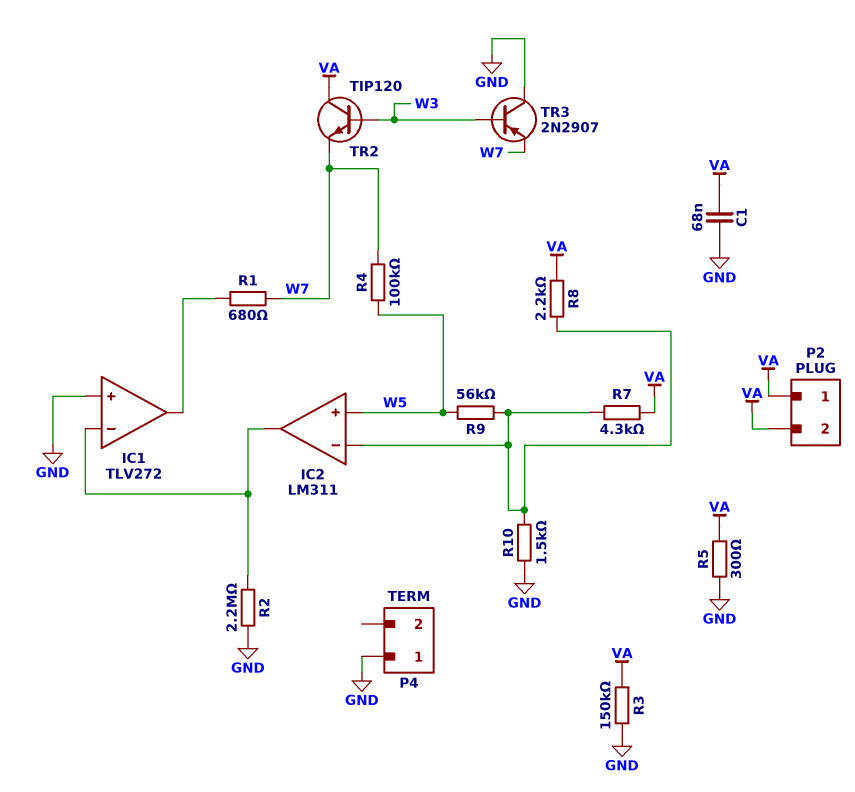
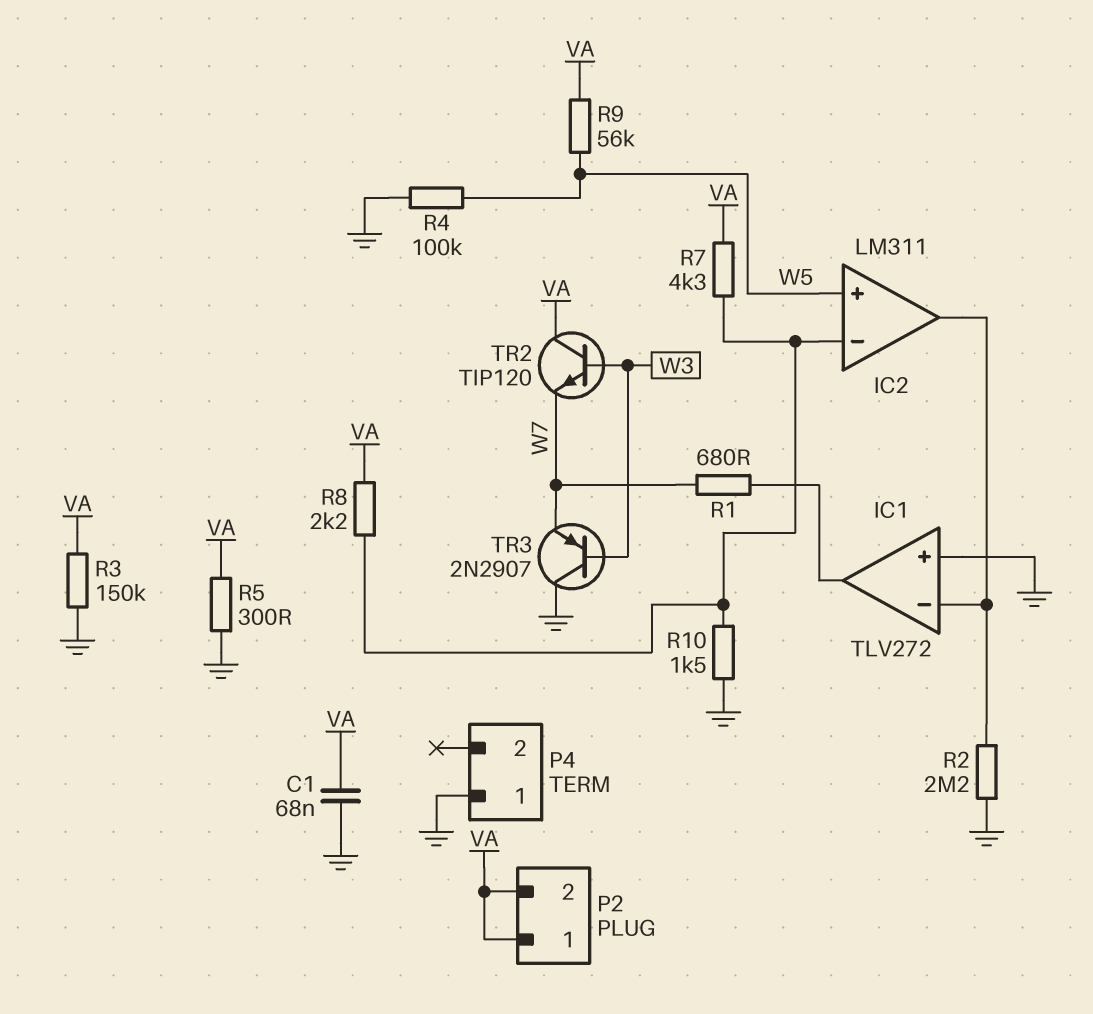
R4: 100k (W5, W7) -> 100k (GND, W5)
R9: 56k (IC2/in-, W5) -> 56k (VA, W5)

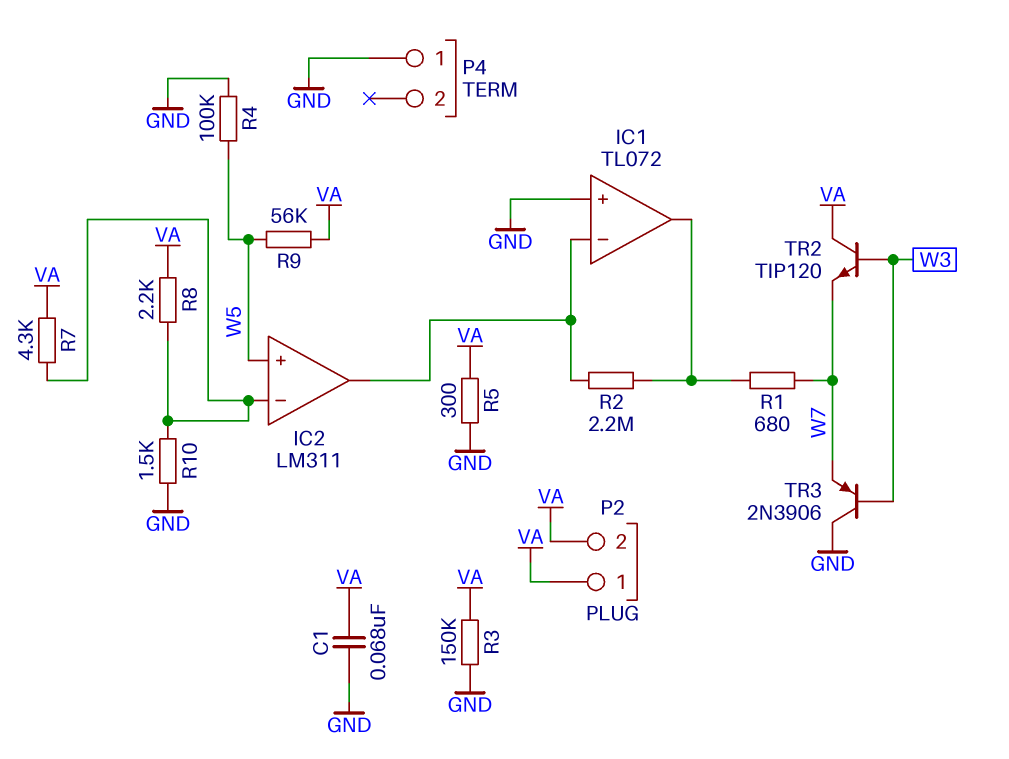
IC1: TLV272 -> TL072
R2: 2.2M (GND, IC1/in-) -> 2.2M (IC1/in-, IC1/out)
TR3: PNP 2N2907 (B W3, C GND, E W7) -> PNP 2N3906 (B W3, C GND, E W7)

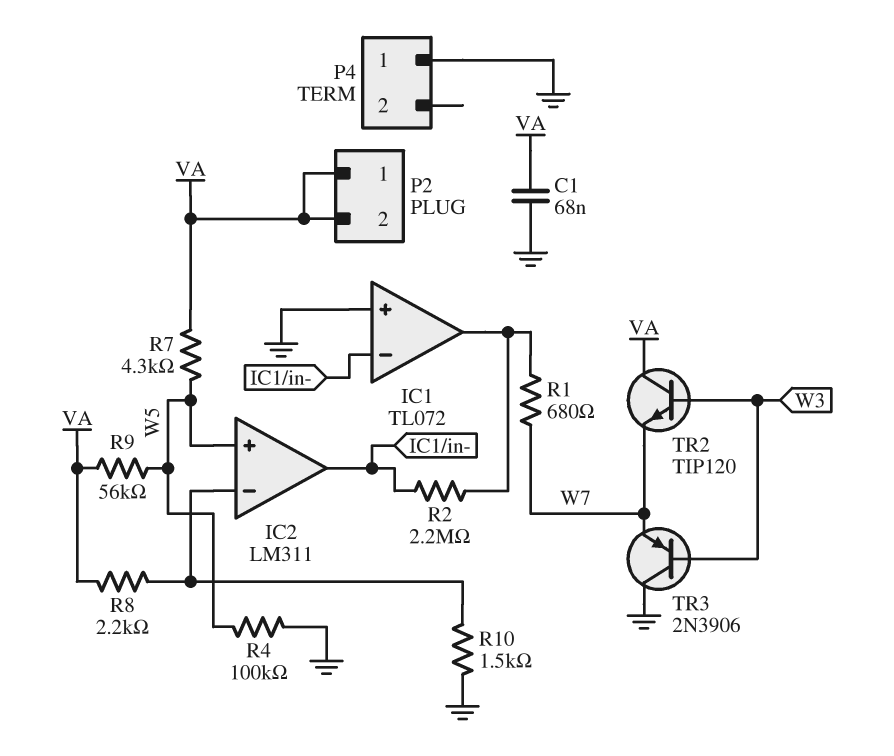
R3: 150k (GND, VA) -> none
R5: 300 (GND, VA) -> none
R7: 4.3k (IC2/in-, VA) -> 4.3k (VA, W5)

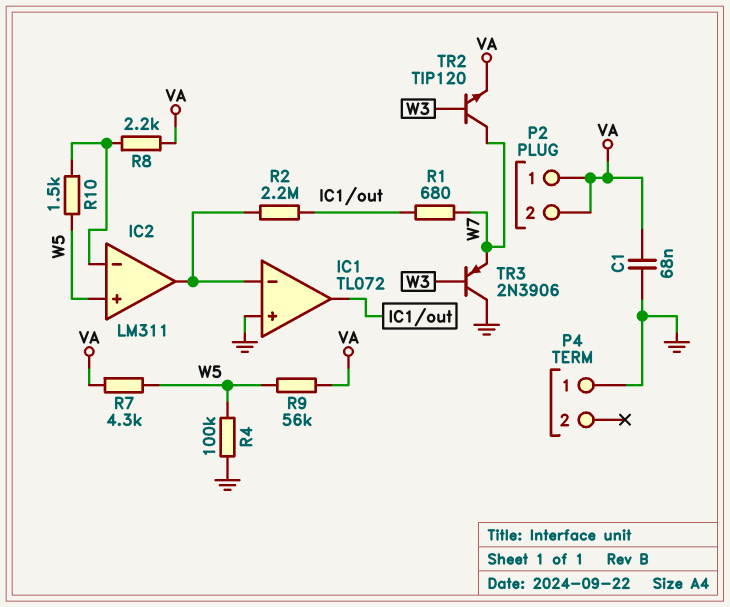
R10: 1.5k (GND, IC2/in-) -> 1.5k (IC2/in-, W5)
TR2: NPN TIP120 (B W3, C VA, E W7) -> NPN TIP120 (B W3, C W7, E VA)

